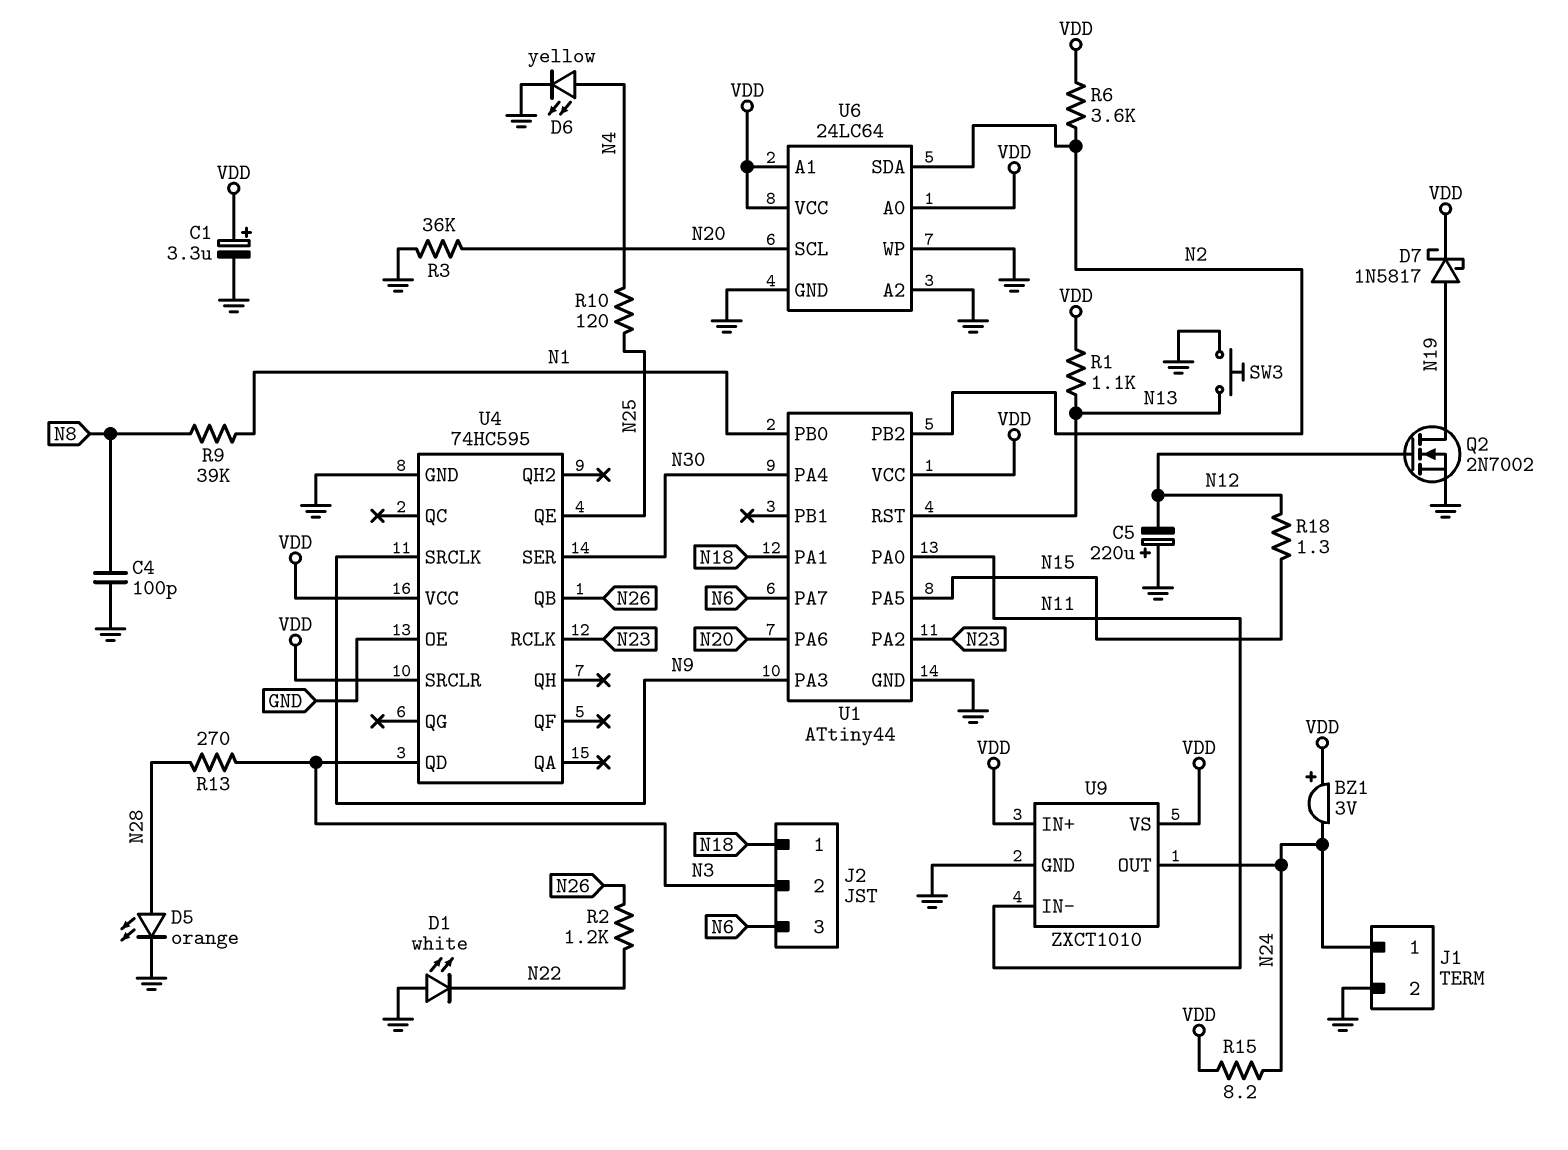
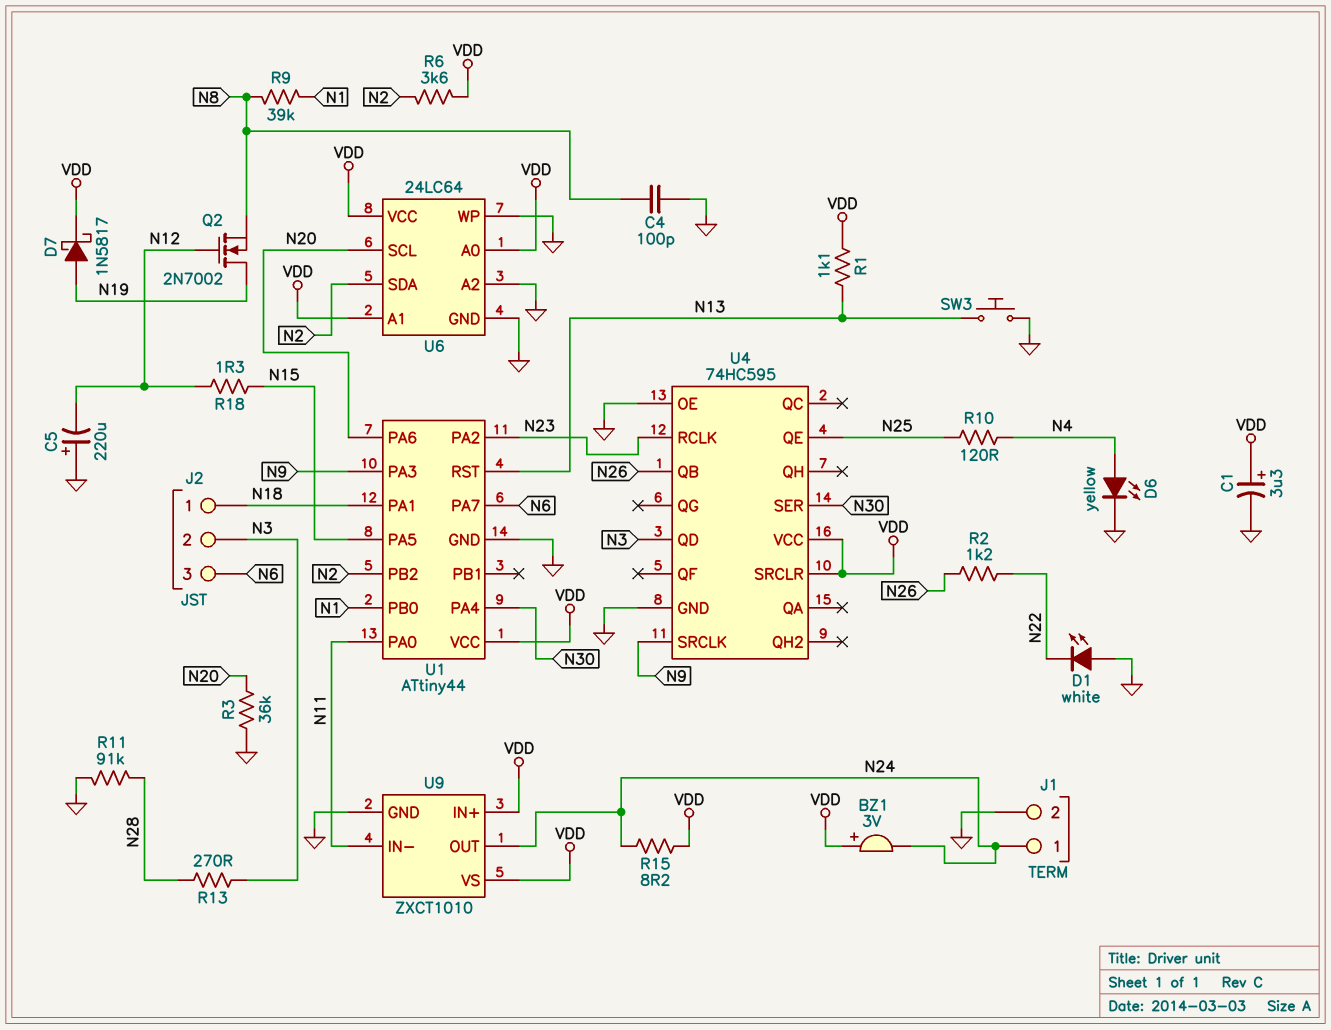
D5: LED orange (A N28, K GND) -> none
Q2: NMOS 2N7002 (G N12, D N19, S GND) -> NMOS 2N7002 (G N12, D N19, S N8)
R11: none -> 91k (GND, N28)

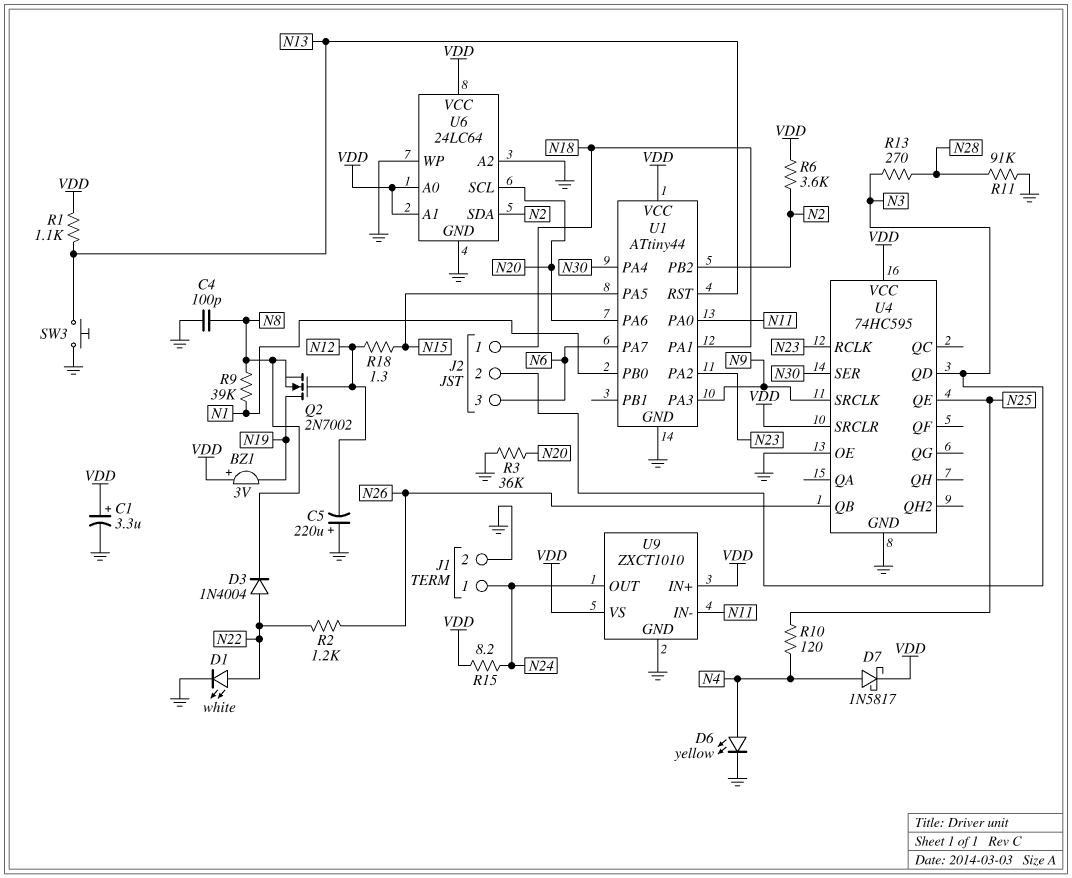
BZ1: buzzer 3V (plus VDD, minus N24) -> buzzer 3V (plus VDD, minus N19)
D1: LED white (A GND, K N22) -> LED white (A N22, K GND)
D3: none -> diode 1N4004 (A N22, K N8)
D7: schottky 1N5817 (A N19, K VDD) -> schottky 1N5817 (A N4, K VDD)

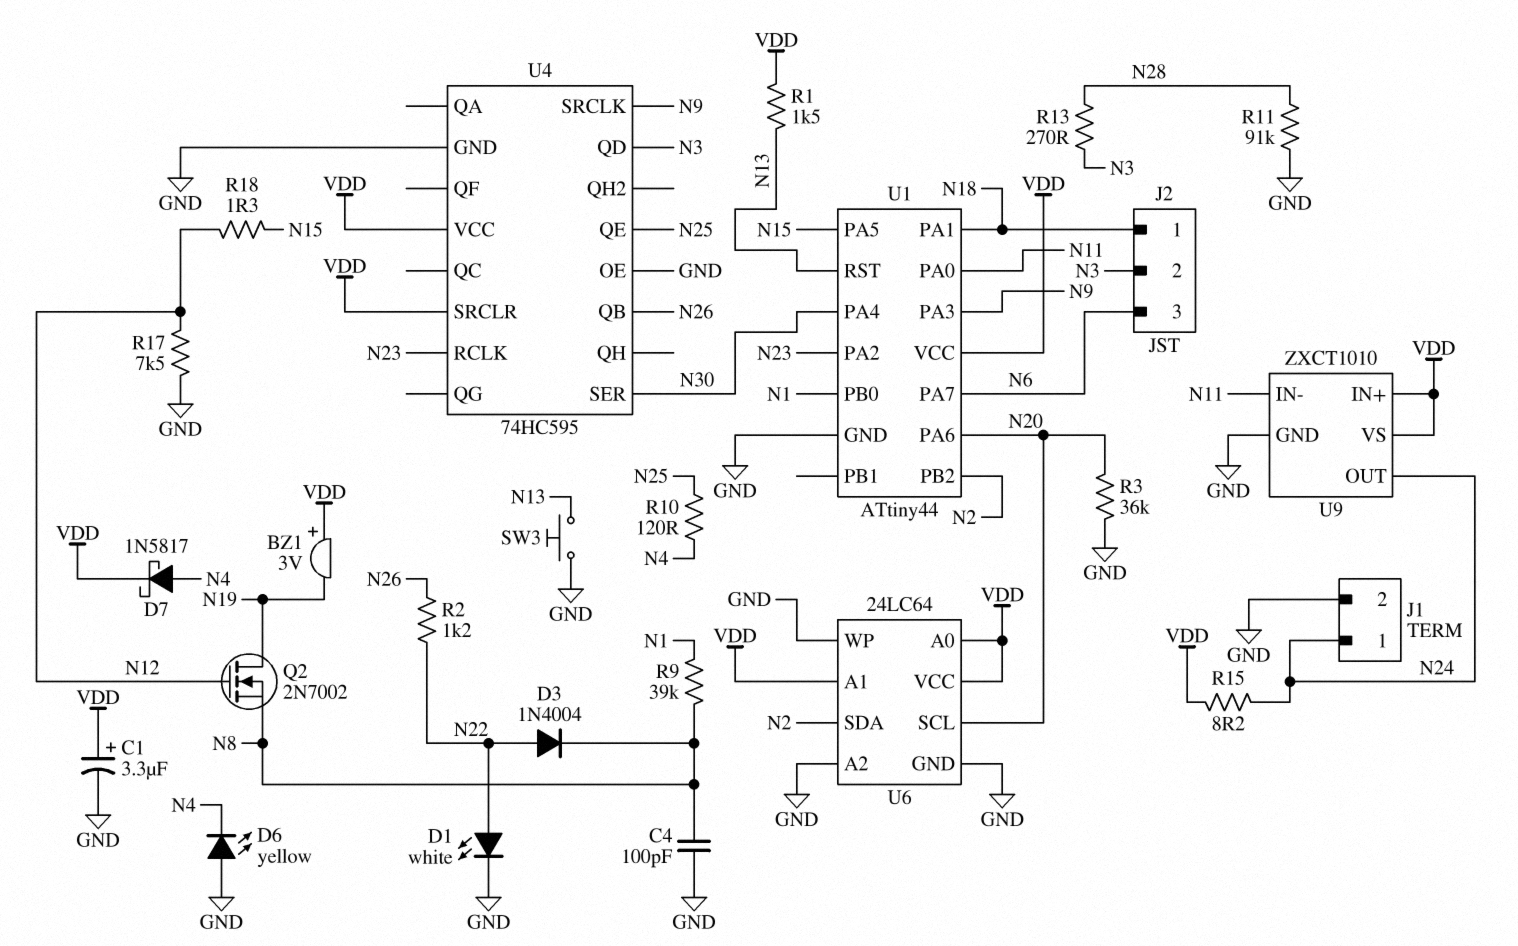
C5: 220uF (plus GND, minus N12) -> none
D6: LED yellow (A N4, K GND) -> LED yellow (A GND, K N4)
R1: 1.1k (N13, VDD) -> 1.5k (N13, VDD)
R6: 3.6k (N2, VDD) -> none
R17: none -> 7.5k (GND, N12)

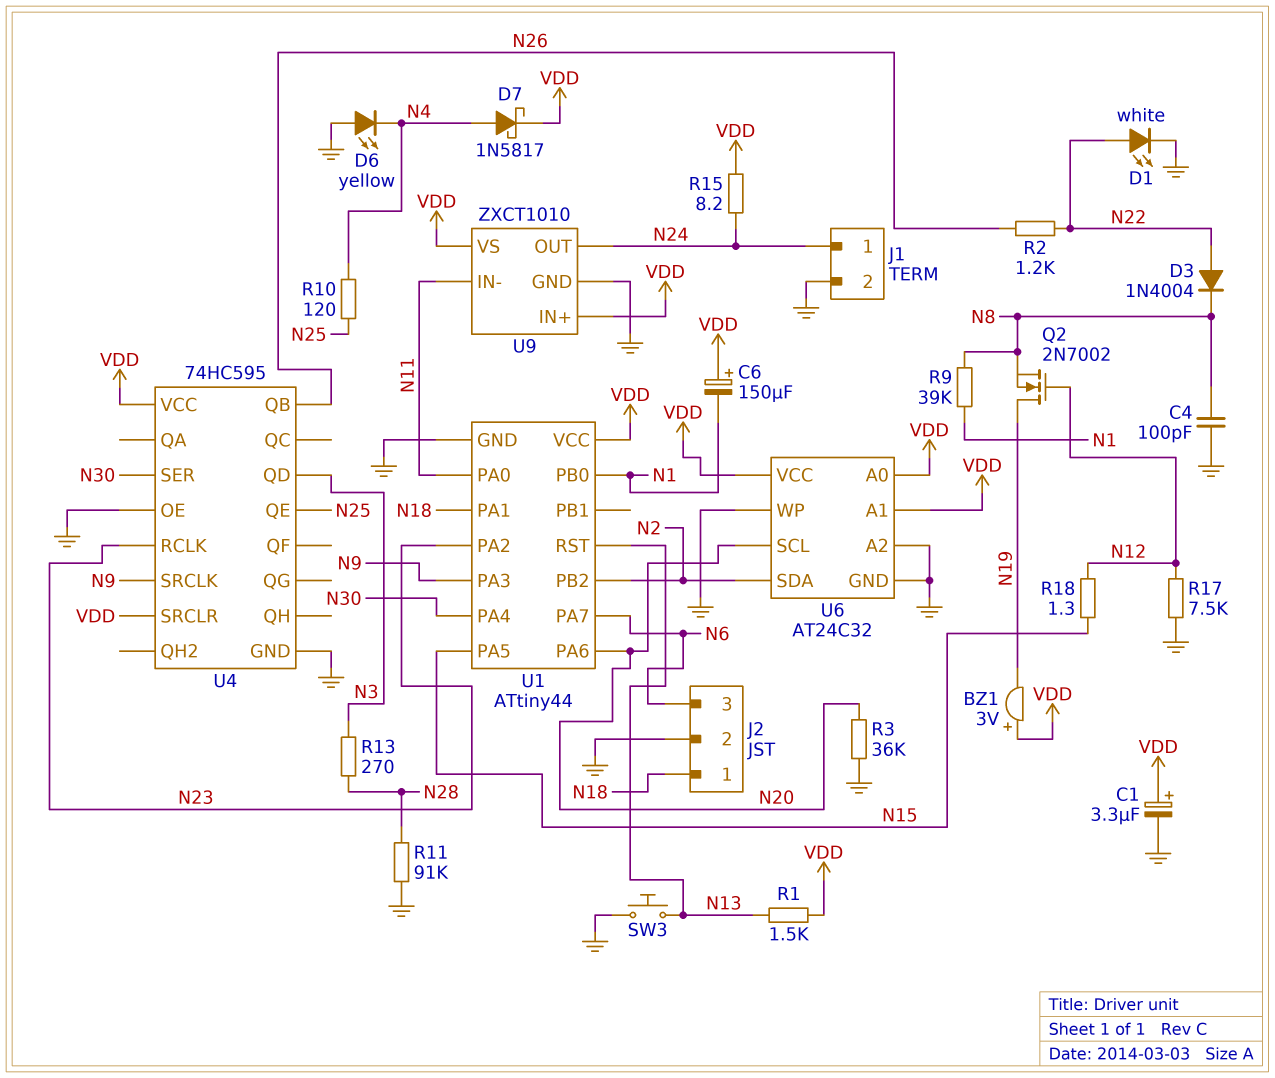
C6: none -> 150uF (plus VDD, minus N1)
J2 pin 2: N3 -> GND
U6: 24LC64 -> AT24C32

